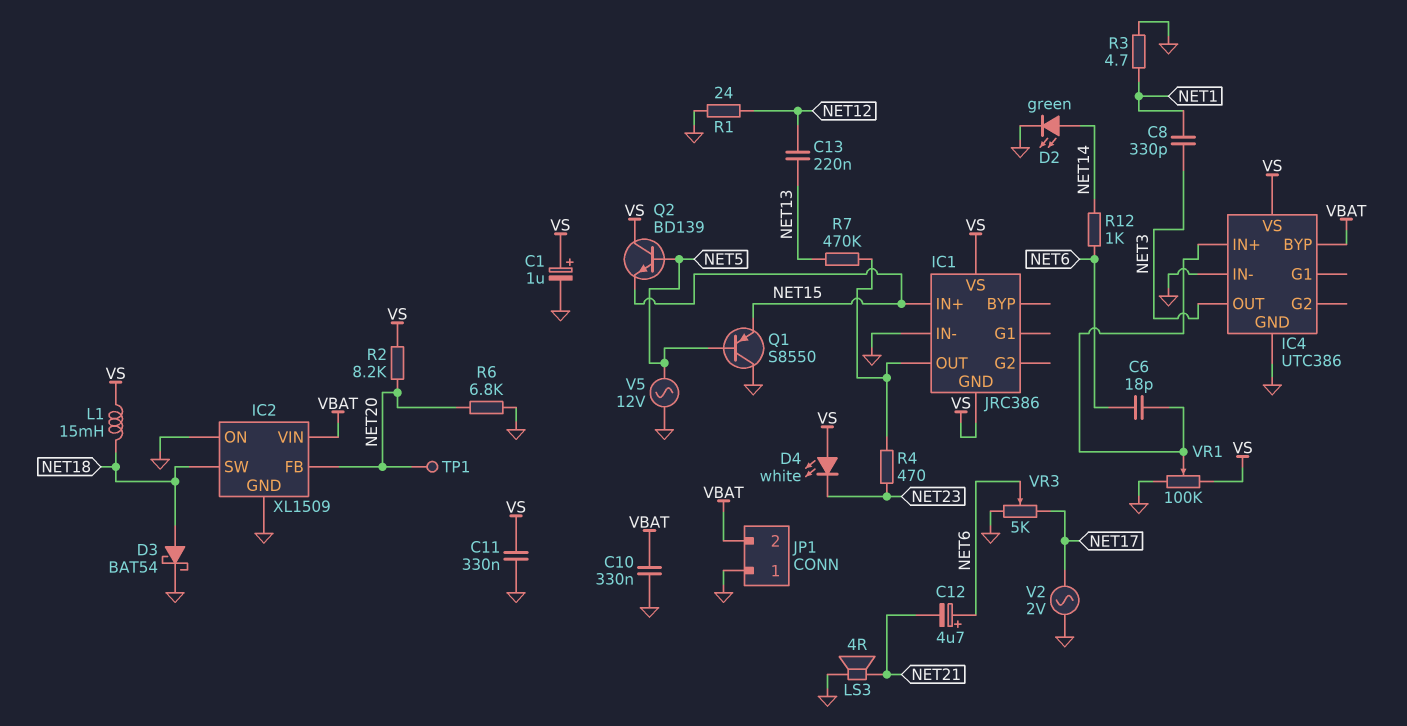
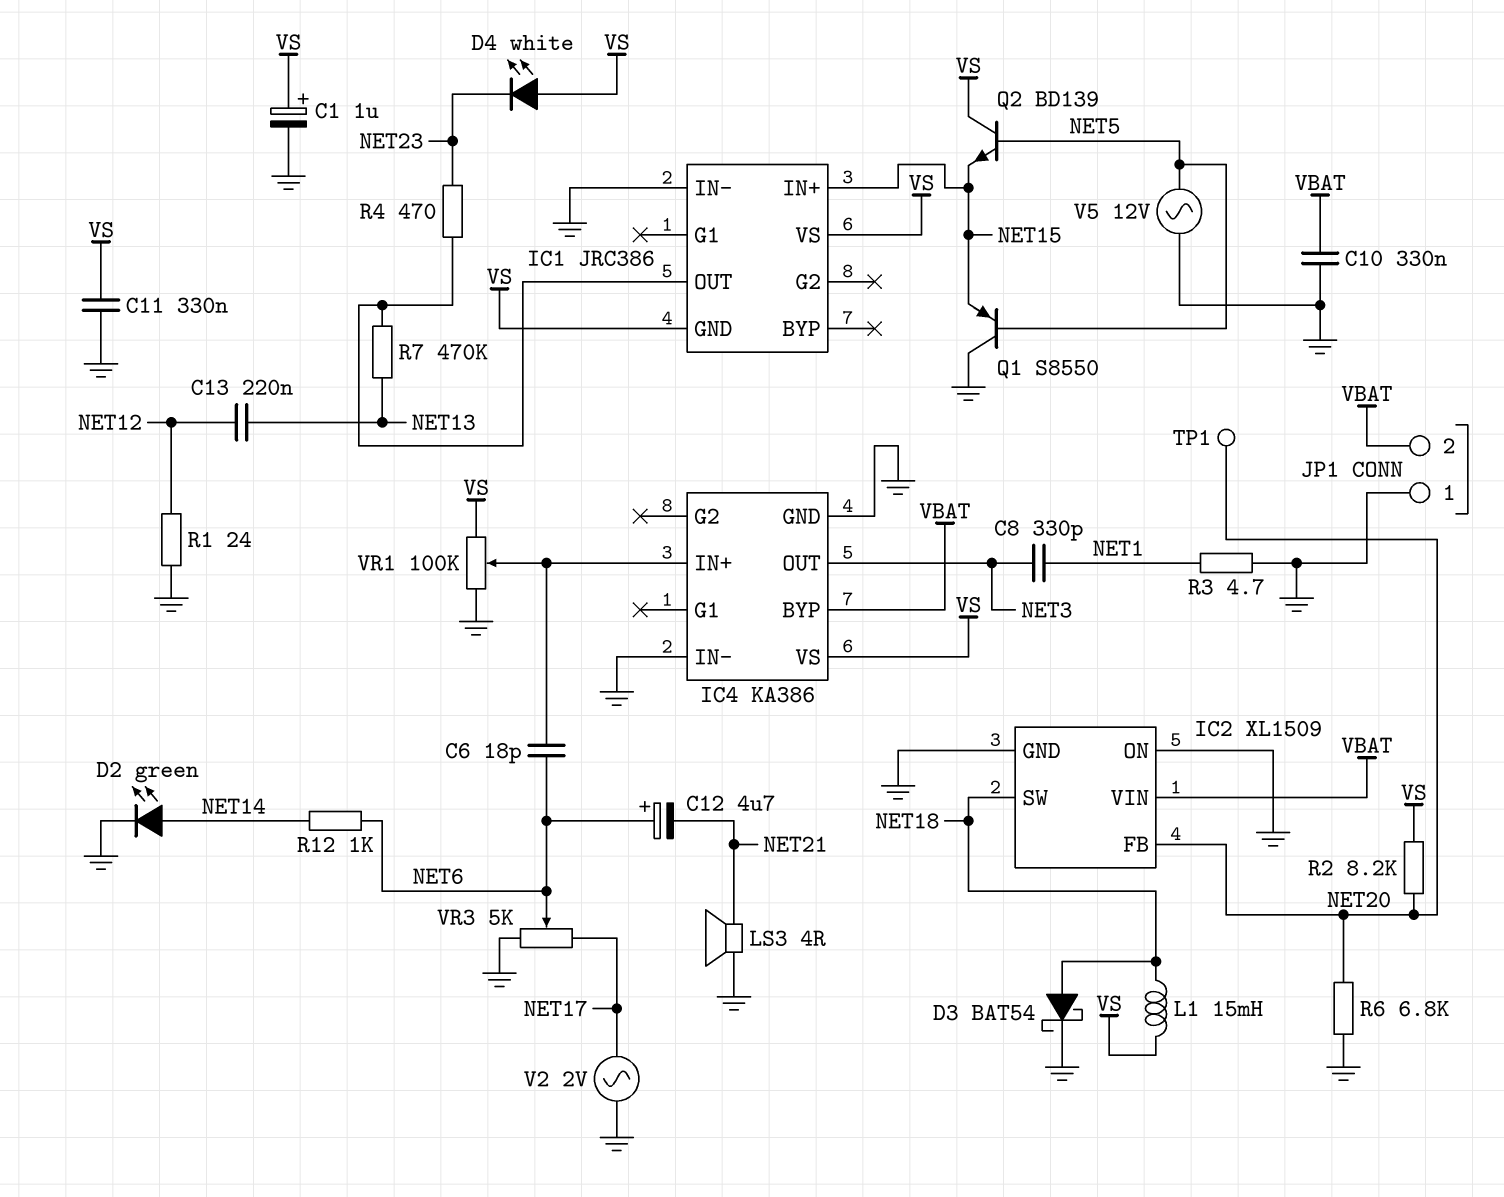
IC4: UTC386 -> KA386

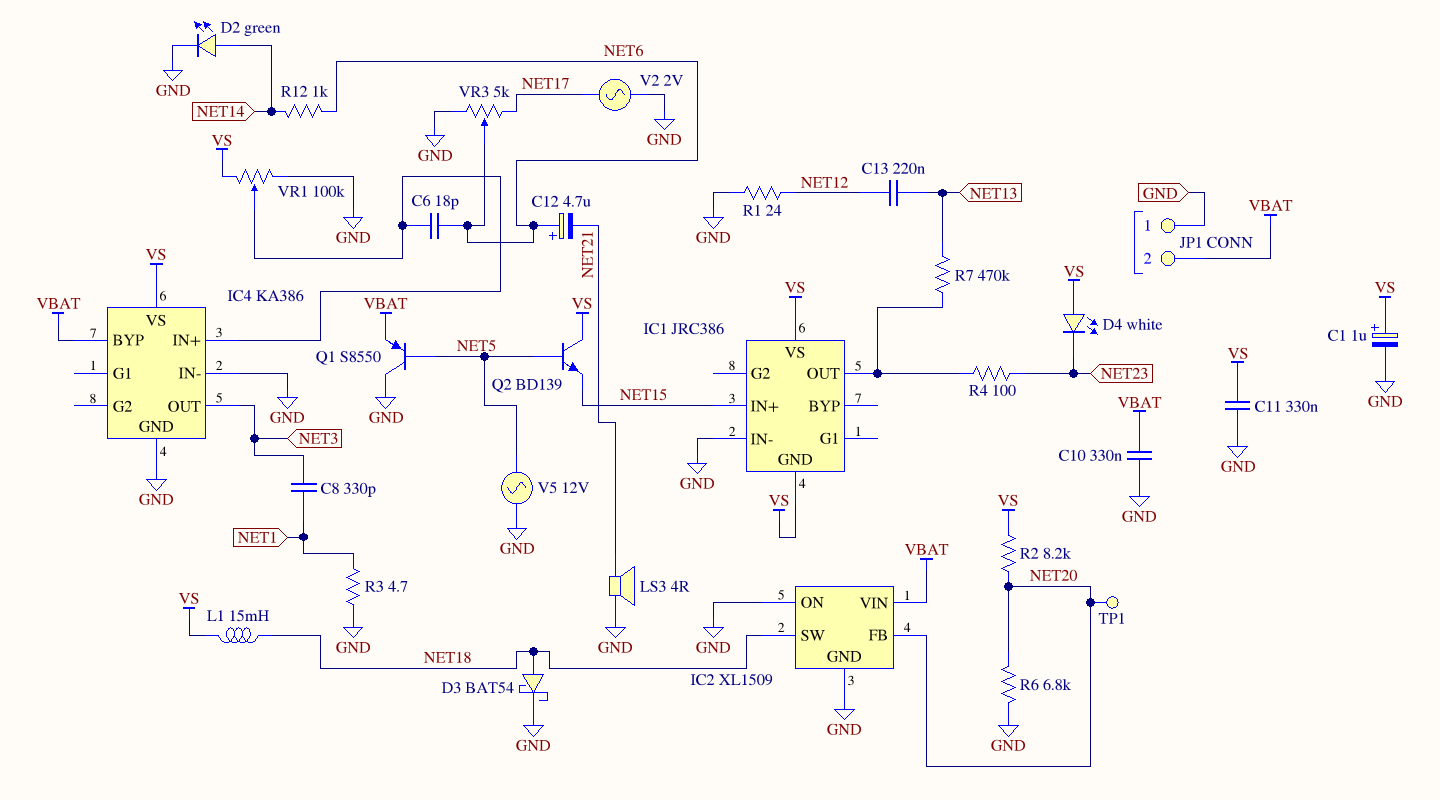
Q1: PNP S8550 (B NET5, C GND, E NET15) -> PNP S8550 (B NET5, C GND, E VBAT)
R4: 470 (IC1/OUT, NET23) -> 100 (IC1/OUT, NET23)

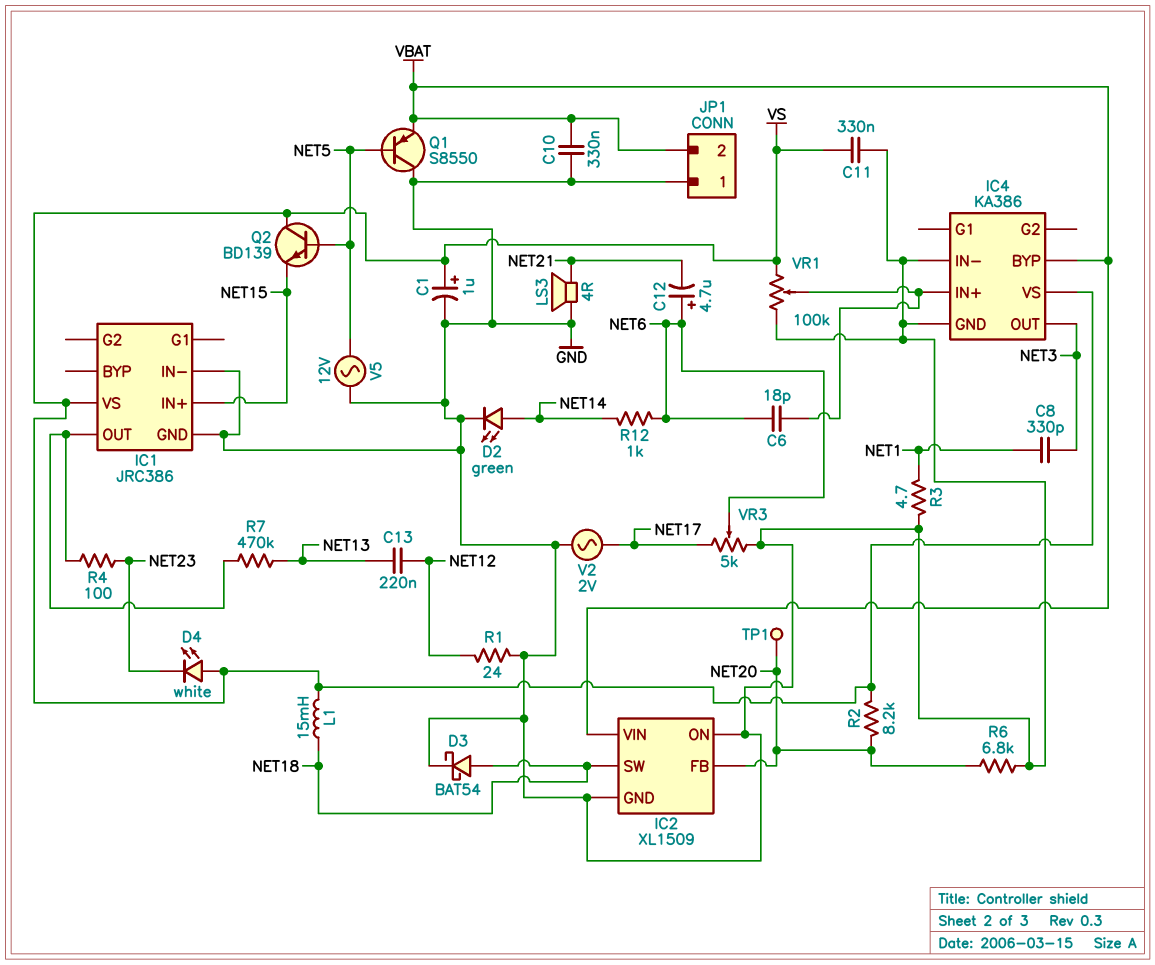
IC1 pin GND: VS -> GND

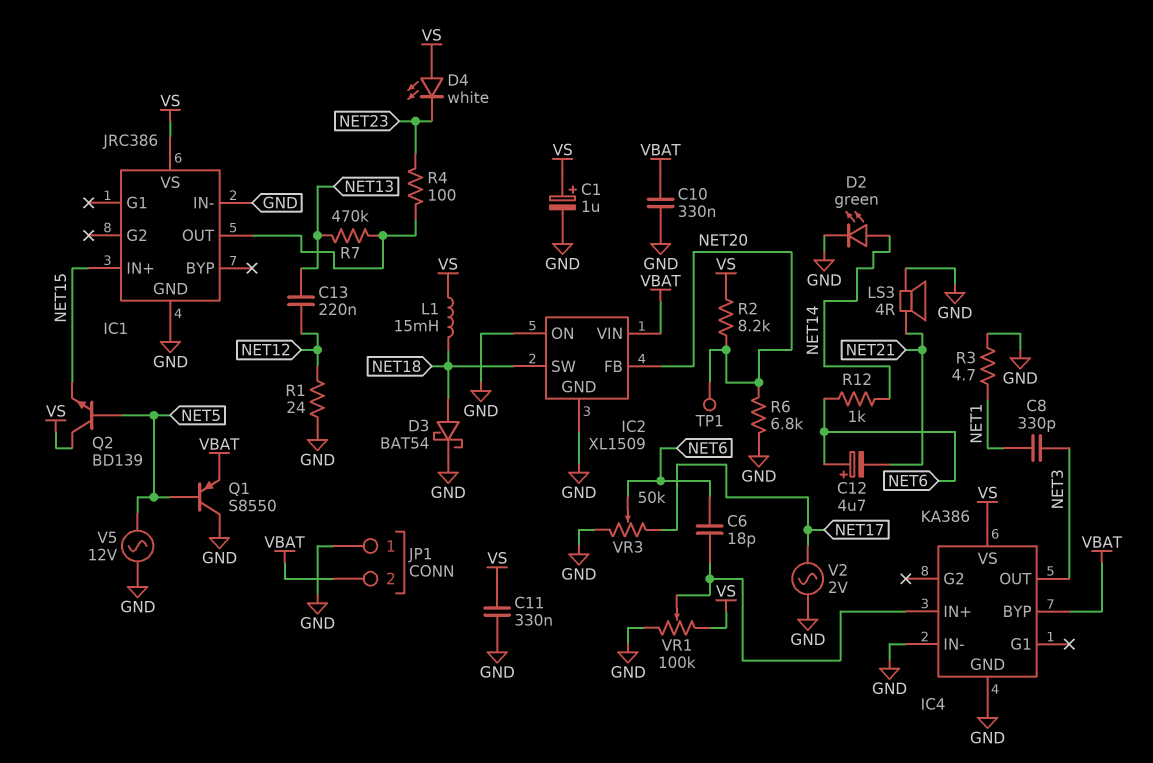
VR3: 5k (GND, NET17, wiper NET6) -> 50k (GND, NET17, wiper NET6)

